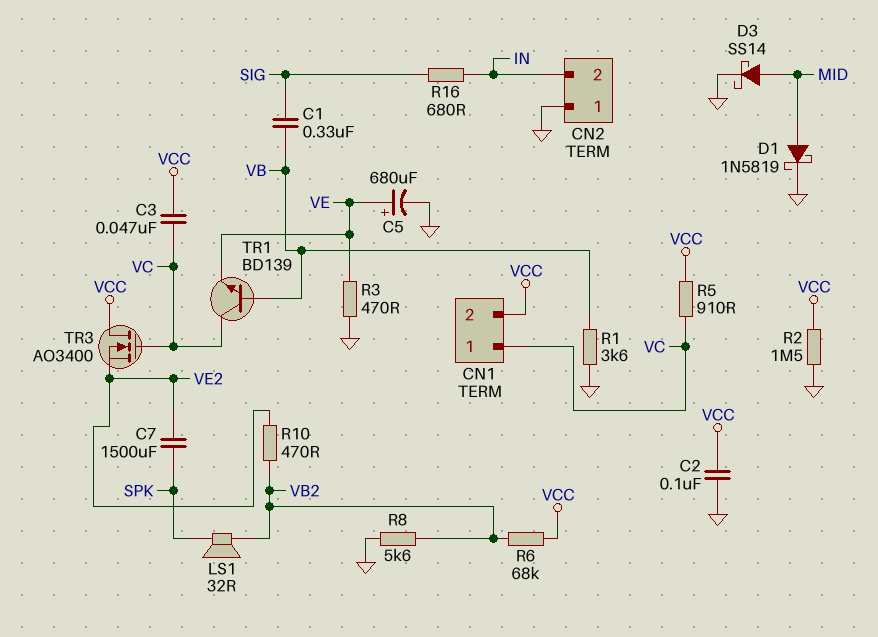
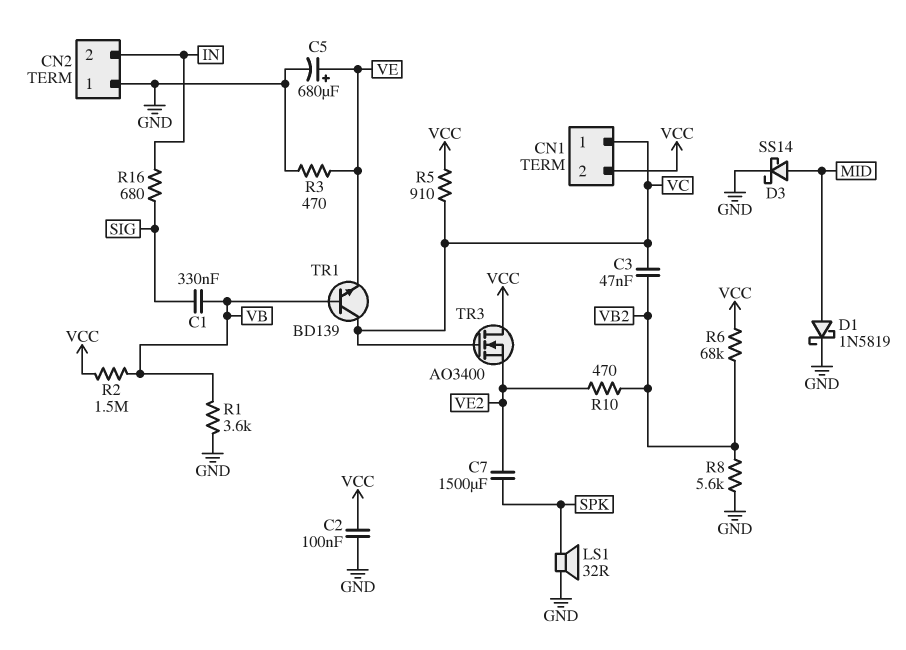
C3: 47nF (VC, VCC) -> 47nF (VB2, VC)
LS1: speaker 32R (SPK, VB2) -> speaker 32R (GND, SPK)
R2: 1.5M (GND, VCC) -> 1.5M (VB, VCC)

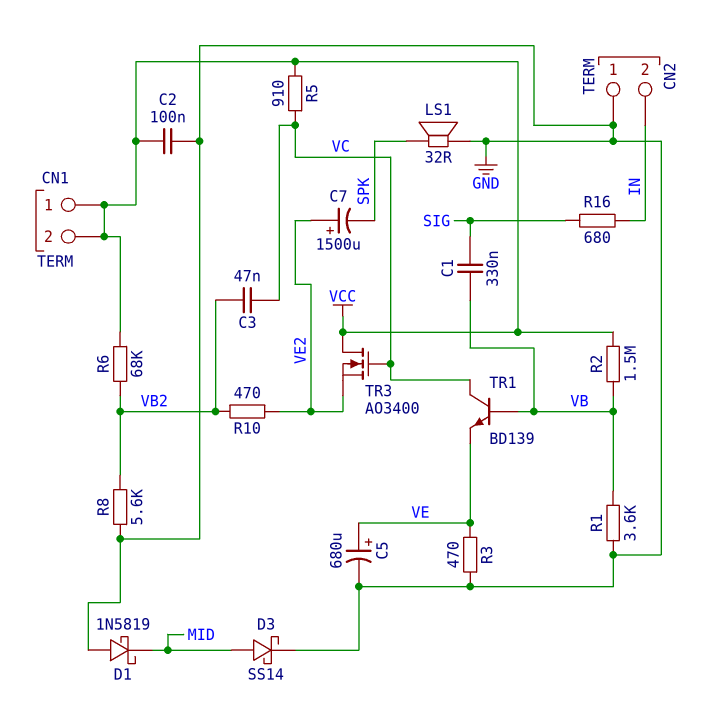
C7: 1500uF (SPK, VE2) -> 1500uF (plus VE2, minus SPK)
CN1 pin 1: VC -> VCC
D1: schottky 1N5819 (A MID, K GND) -> schottky 1N5819 (A GND, K MID)

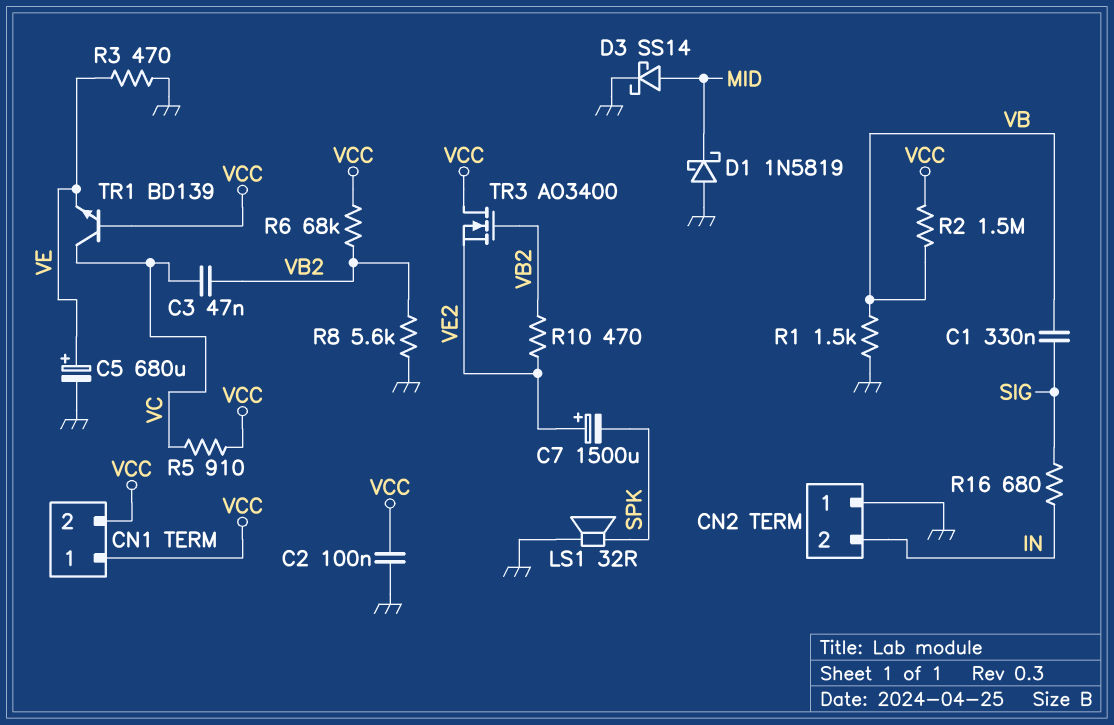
R1: 3.6k (GND, VB) -> 1.5k (GND, VB)
TR1: NPN BD139 (B VB, C VC, E VE) -> NPN BD139 (B VCC, C VC, E VE)
TR3: NMOS AO3400 (G VC, D VCC, S VE2) -> NMOS AO3400 (G VB2, D VCC, S VE2)

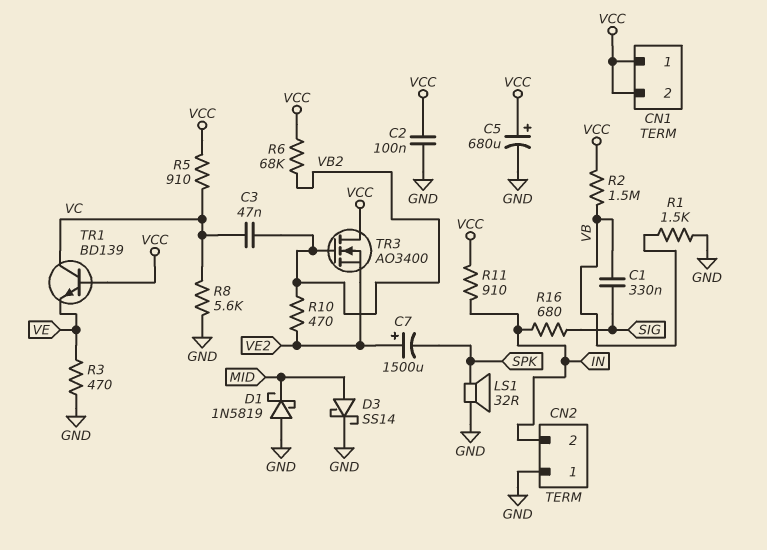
C5: 680uF (plus VE, minus GND) -> 680uF (plus VCC, minus GND)
R8: 5.6k (GND, VB2) -> 5.6k (GND, VC)
R11: none -> 910 (IN, VCC)

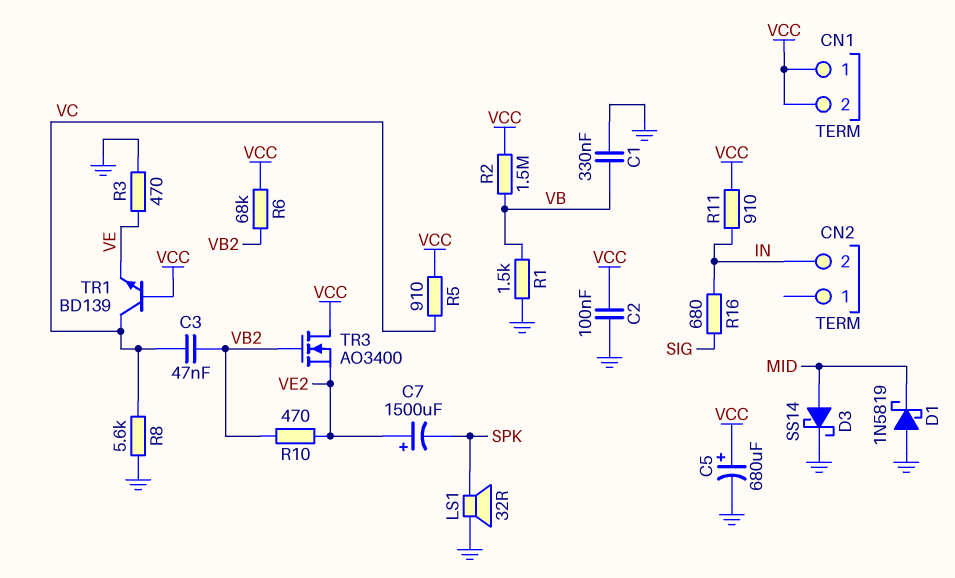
C1: 330nF (SIG, VB) -> 330nF (GND, VB)
CN2 pin 1: GND -> none

